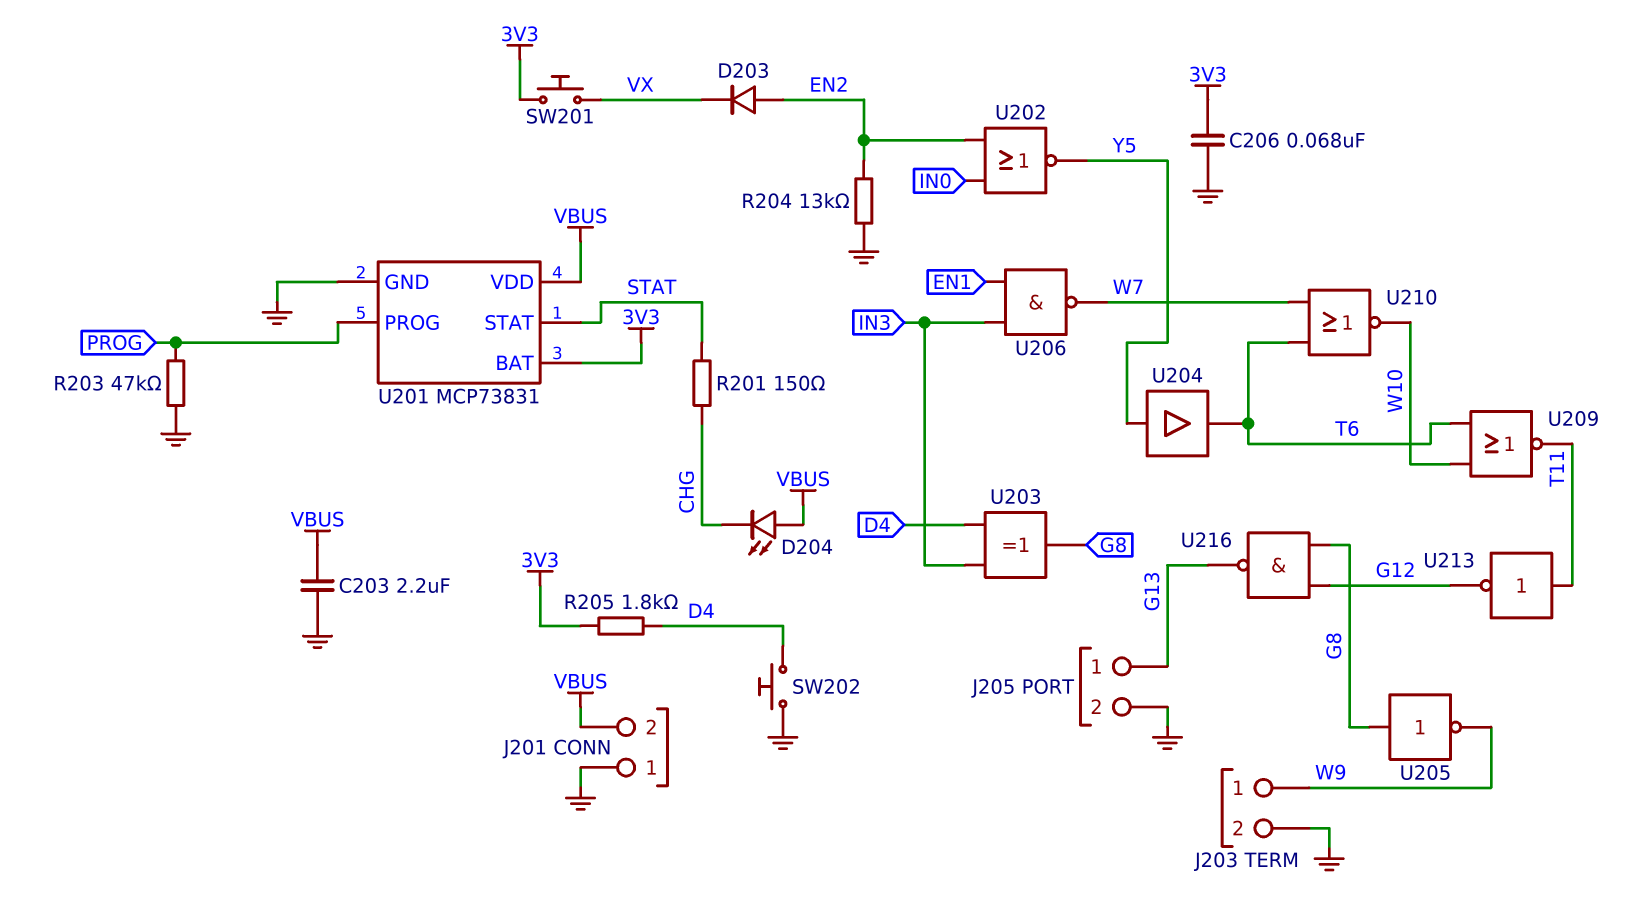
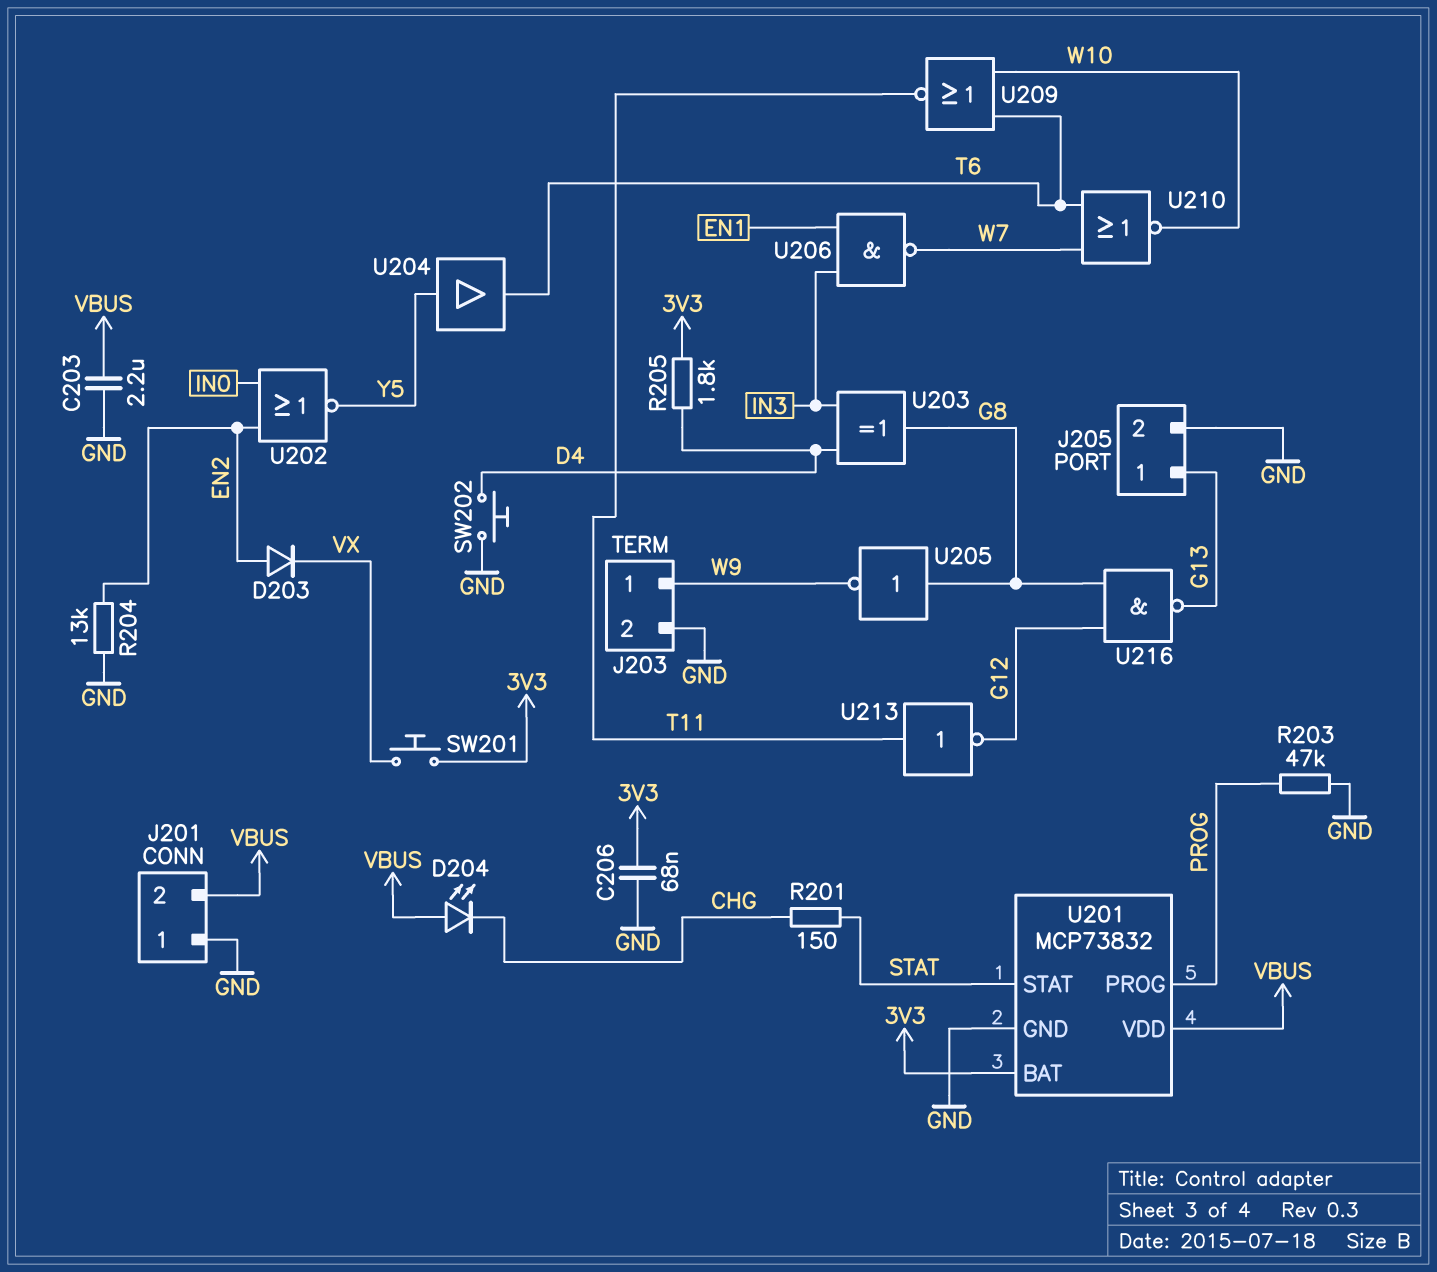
U201: MCP73831 -> MCP73832

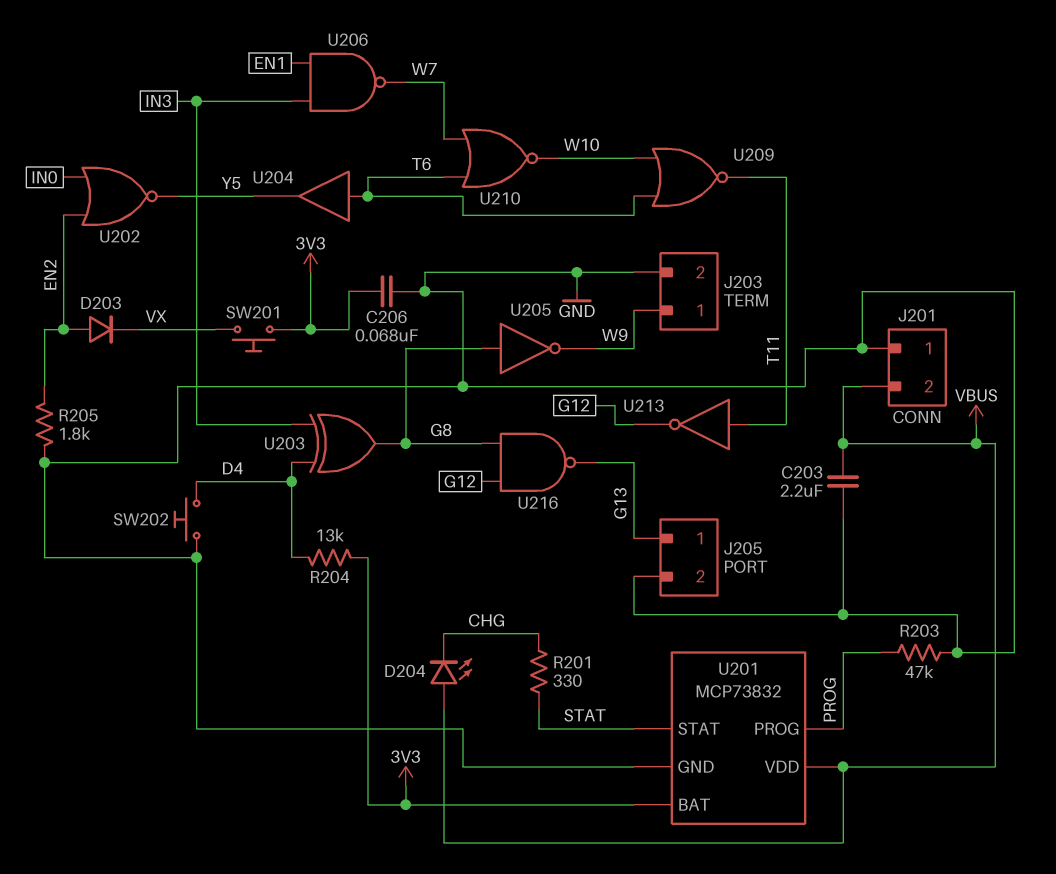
R201: 150 (CHG, STAT) -> 330 (CHG, STAT)
R204: 13k (EN2, GND) -> 13k (3V3, D4)
R205: 1.8k (3V3, D4) -> 1.8k (EN2, GND)
U204: buffer (in Y5, out T6) -> buffer (in T6, out Y5)

